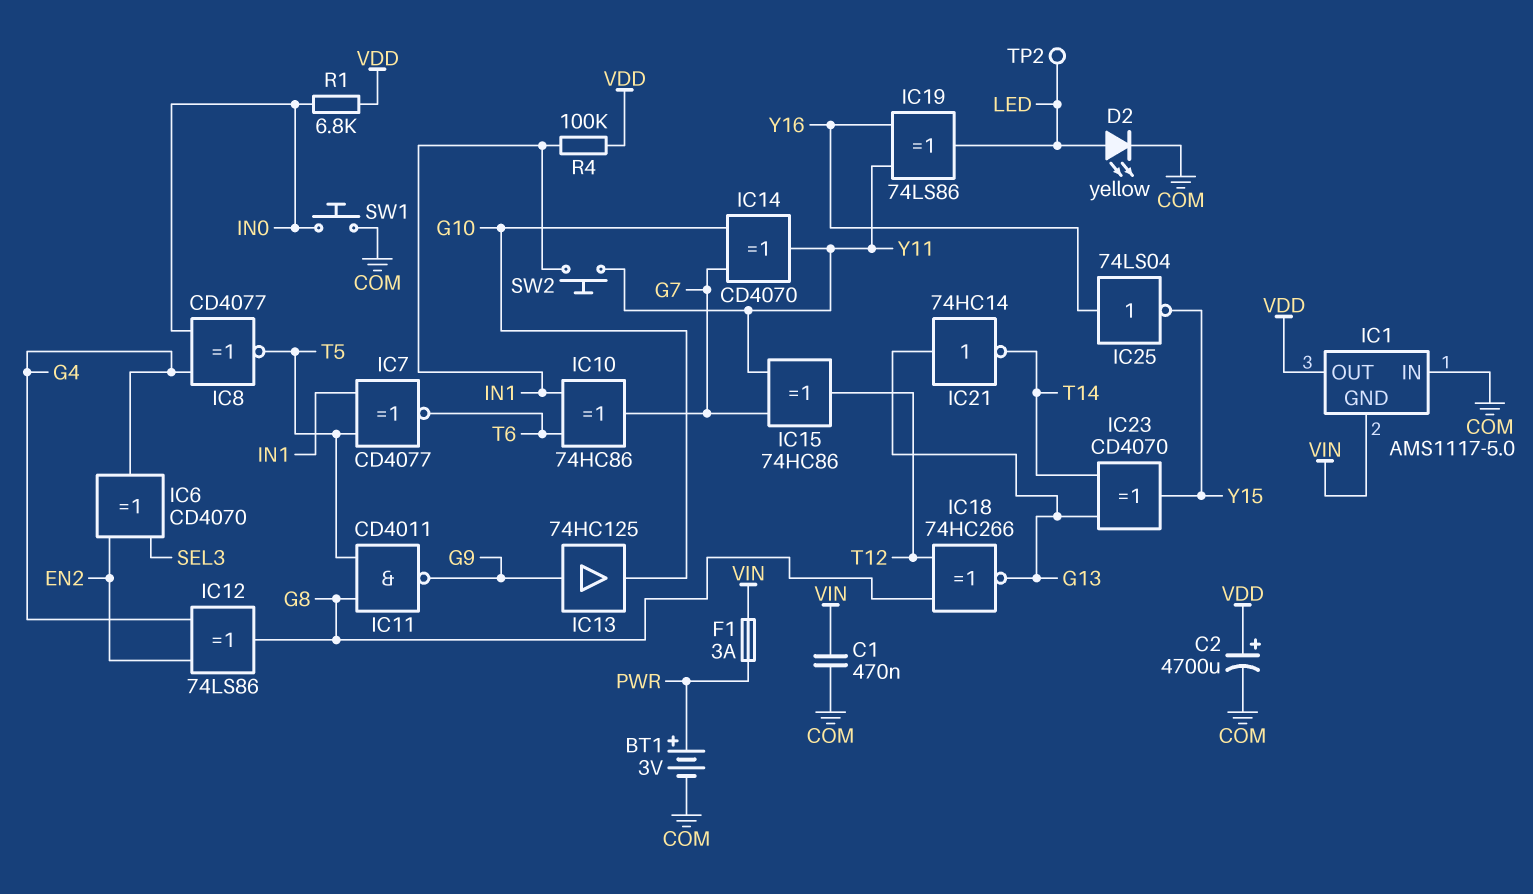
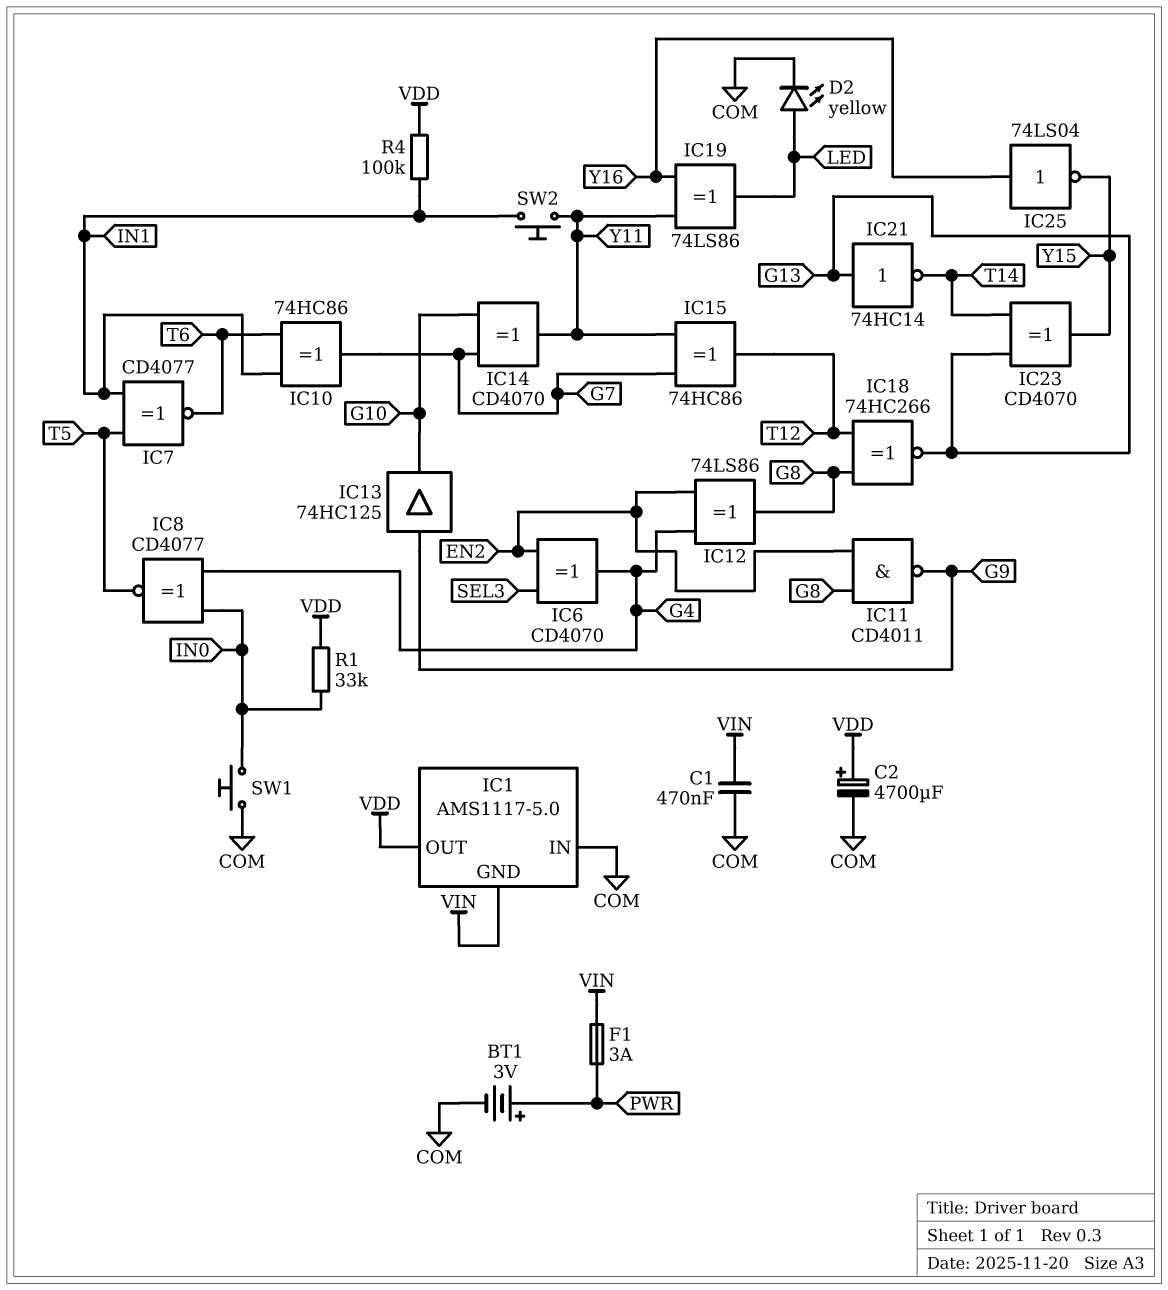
IC11: NAND CD4011 (in G8, in T5, out G9) -> NAND CD4011 (in EN2, in G8, out G9)
R1: 6.8k (IN0, VDD) -> 33k (IN0, VDD)
TP2: test point (LED) -> none

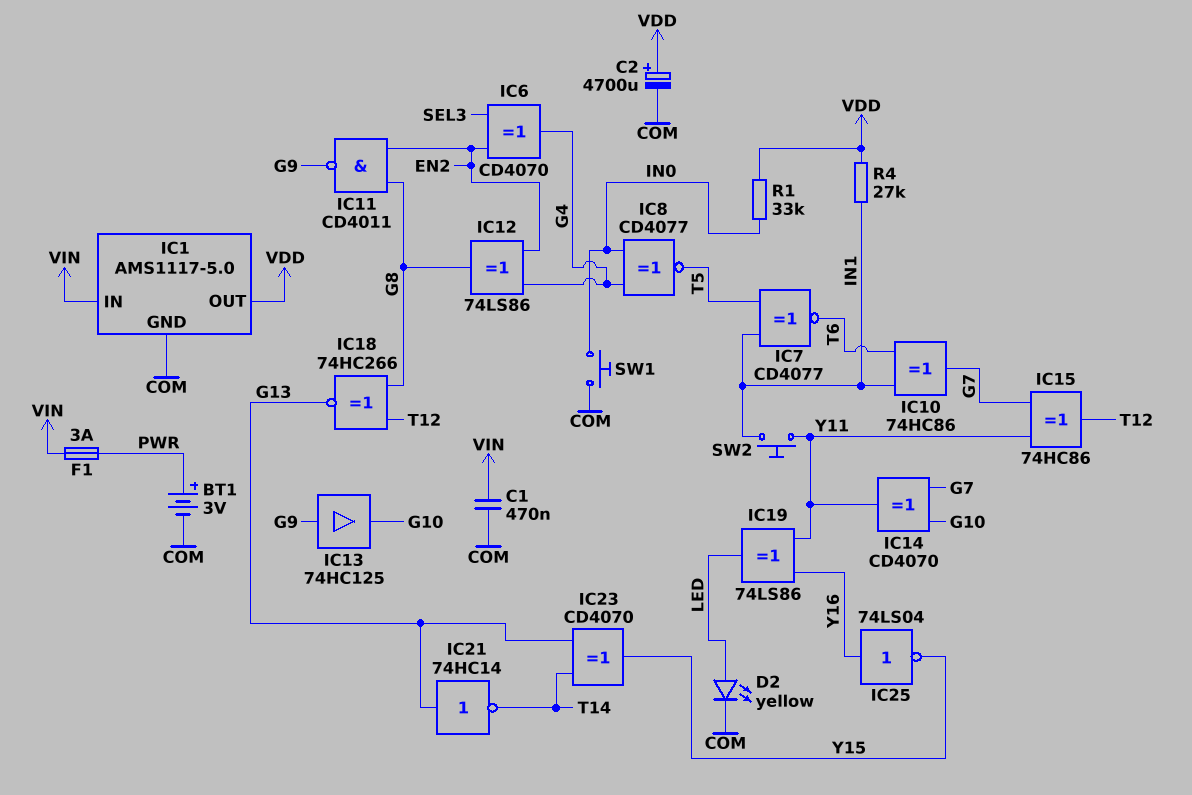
IC1 pin GND: VIN -> COM
IC1 pin IN: COM -> VIN
R4: 100k (IN1, VDD) -> 27k (IN1, VDD)

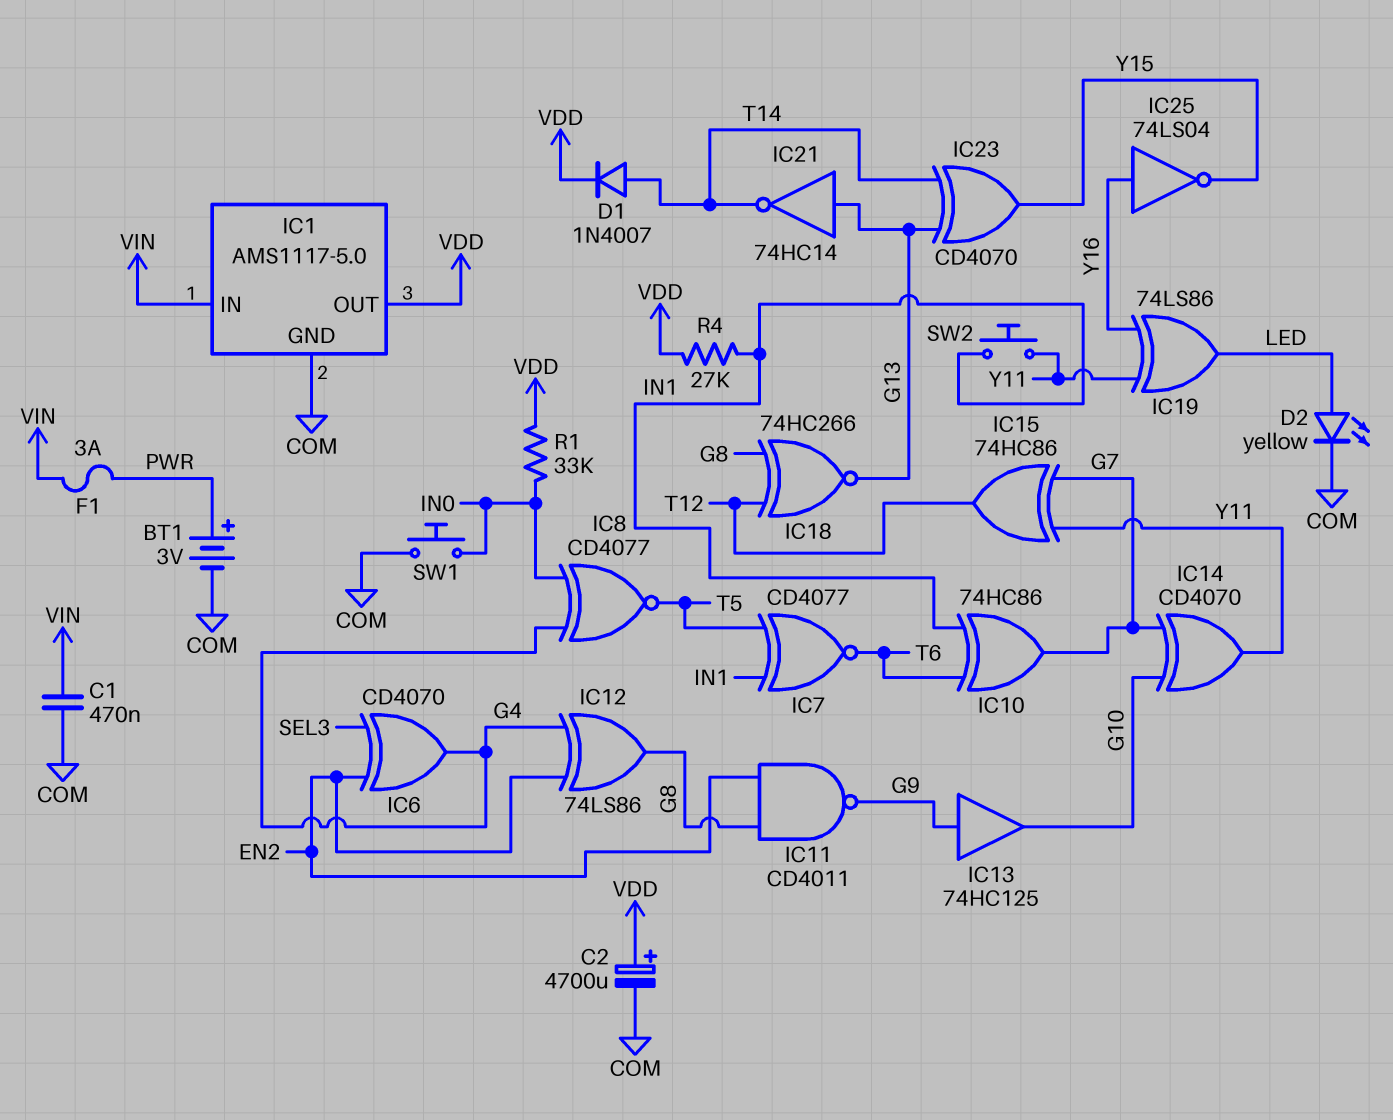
D1: none -> diode 1N4007 (A T14, K VDD)

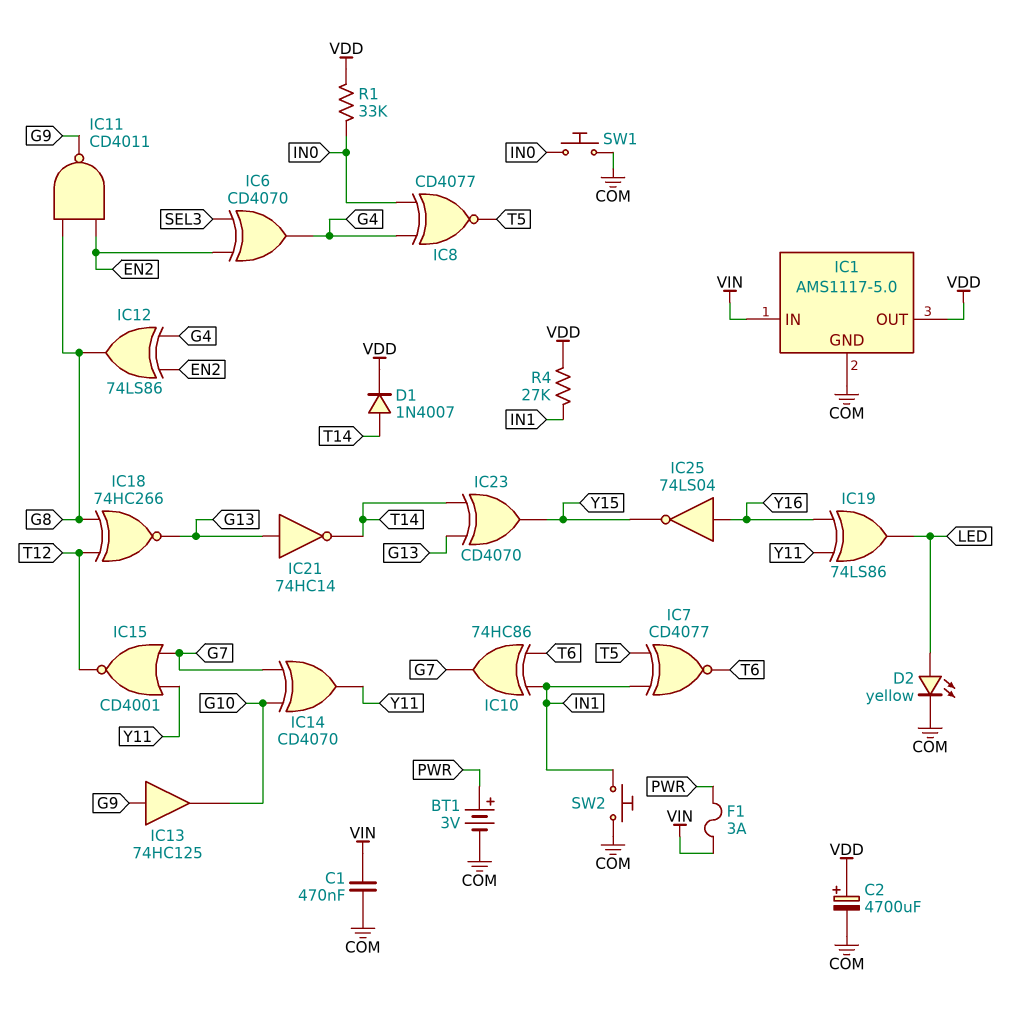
IC15: XOR 74HC86 (in G7, in Y11, out T12) -> NOR CD4001 (in G7, in Y11, out T12)
SW2: button (IN1, Y11) -> button (COM, IN1)

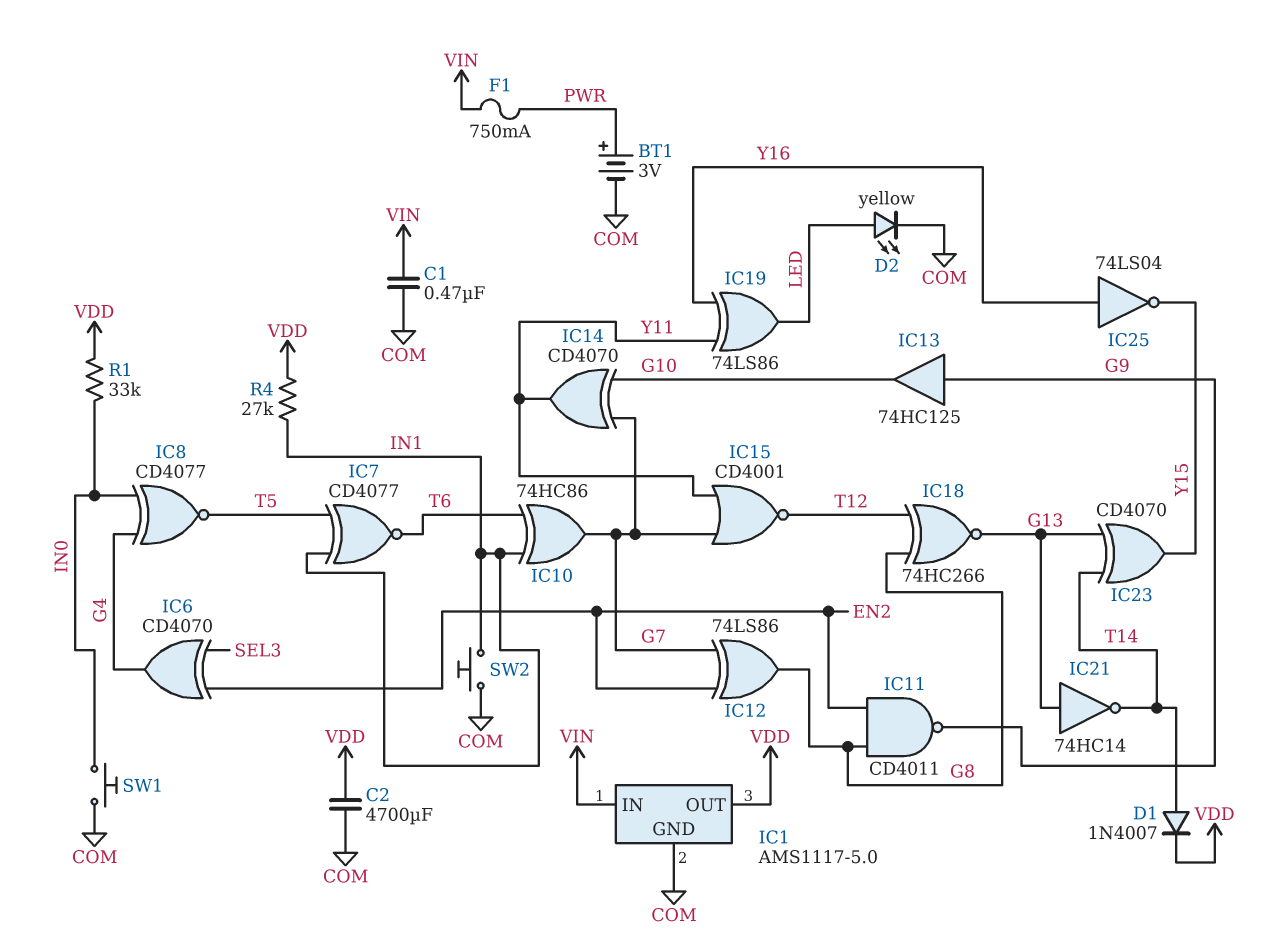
C2: 4700uF (plus VDD, minus COM) -> 4700uF (COM, VDD)
F1: 3A (PWR, VIN) -> 750mA (PWR, VIN)
IC12: XOR 74LS86 (in EN2, in G4, out G8) -> XOR 74LS86 (in EN2, in G7, out G8)

